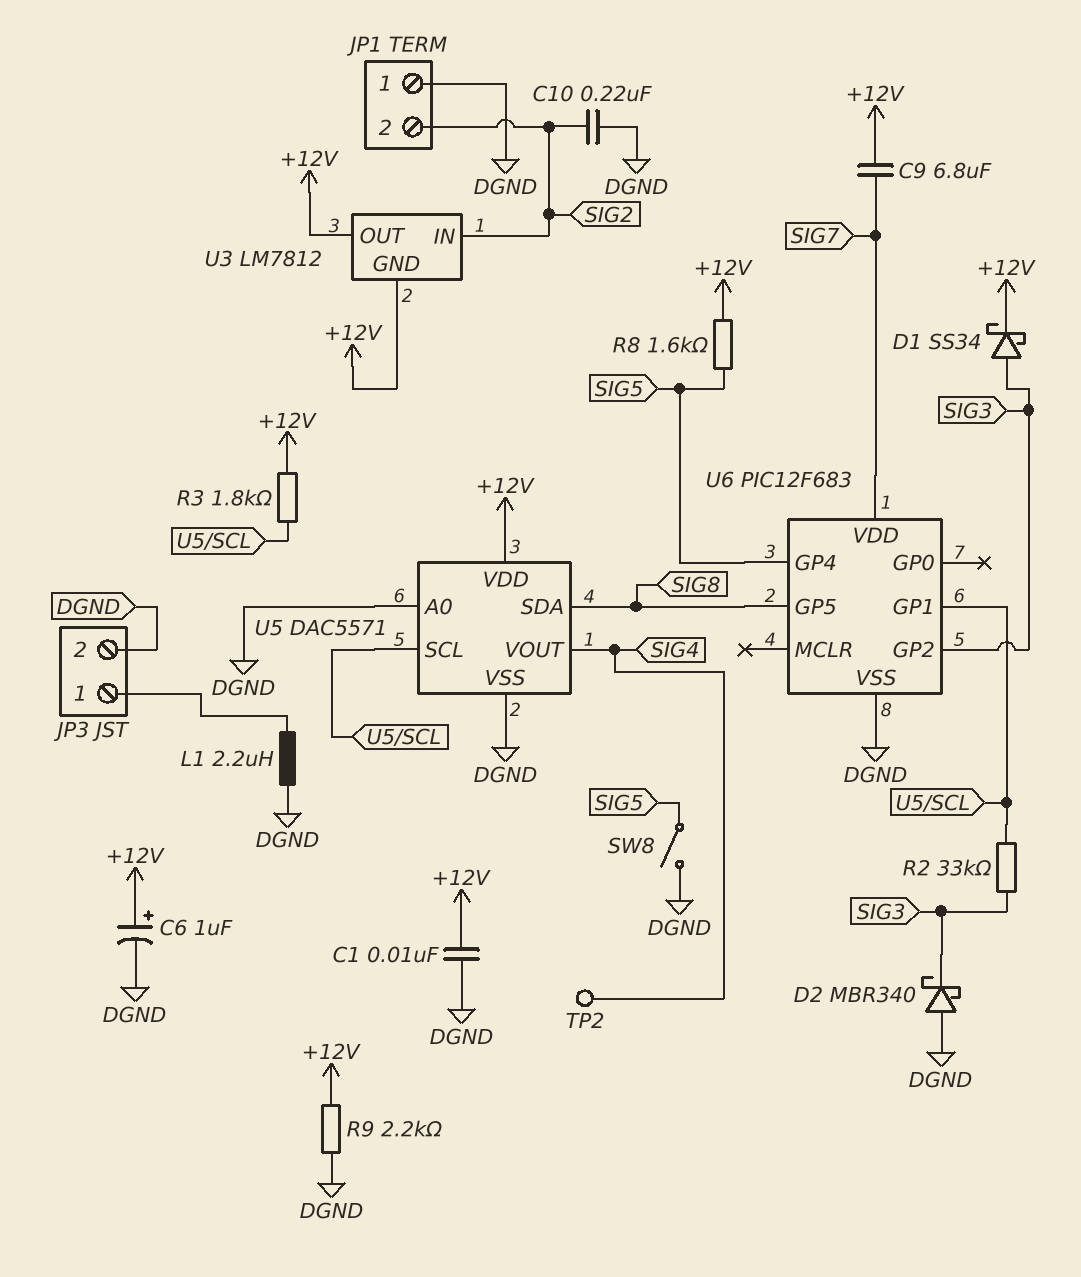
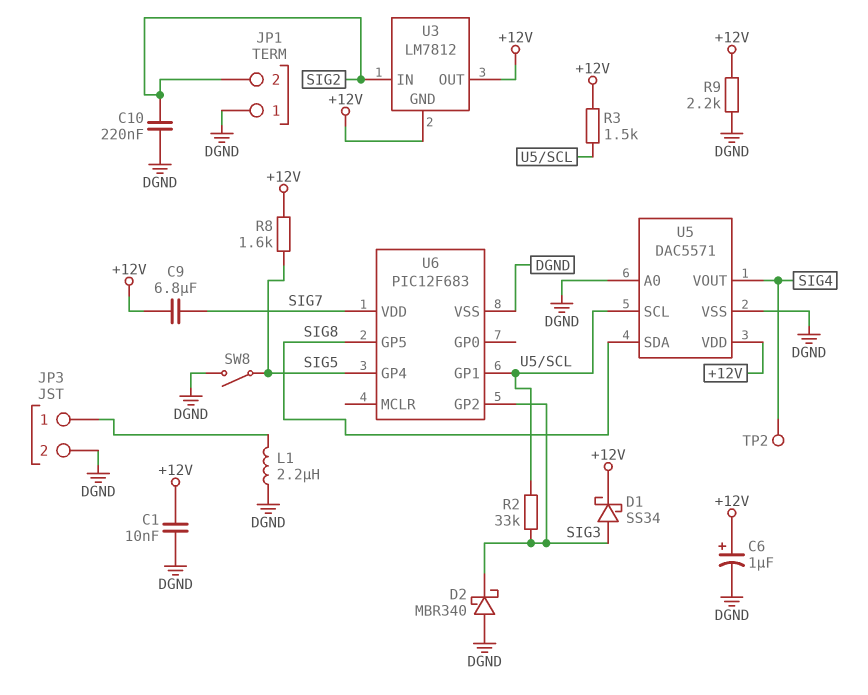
R3: 1.8k (+12V, U5/SCL) -> 1.5k (+12V, U5/SCL)

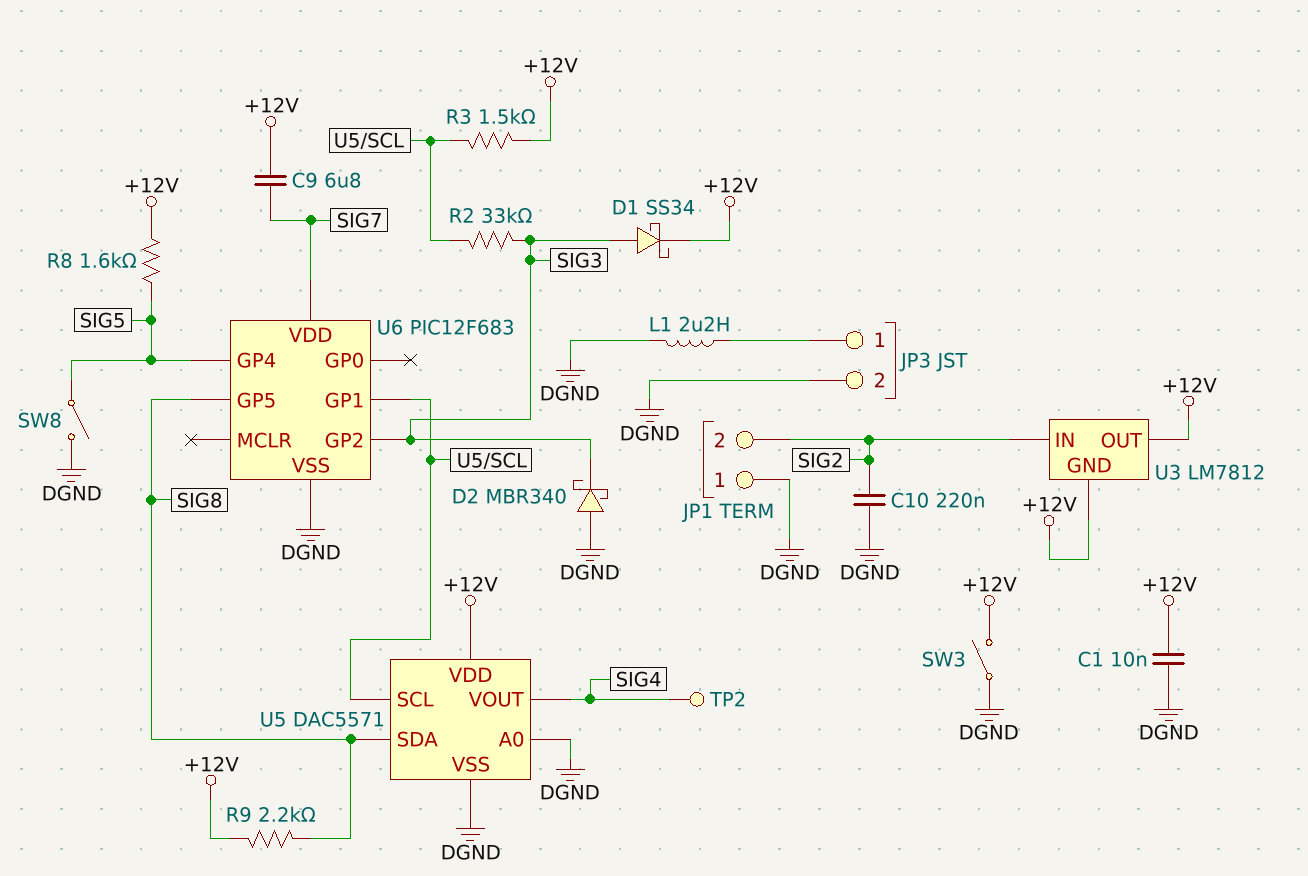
C6: 1uF (plus +12V, minus DGND) -> none
R9: 2.2k (+12V, DGND) -> 2.2k (+12V, SIG8)
SW3: none -> switch (+12V, DGND)

